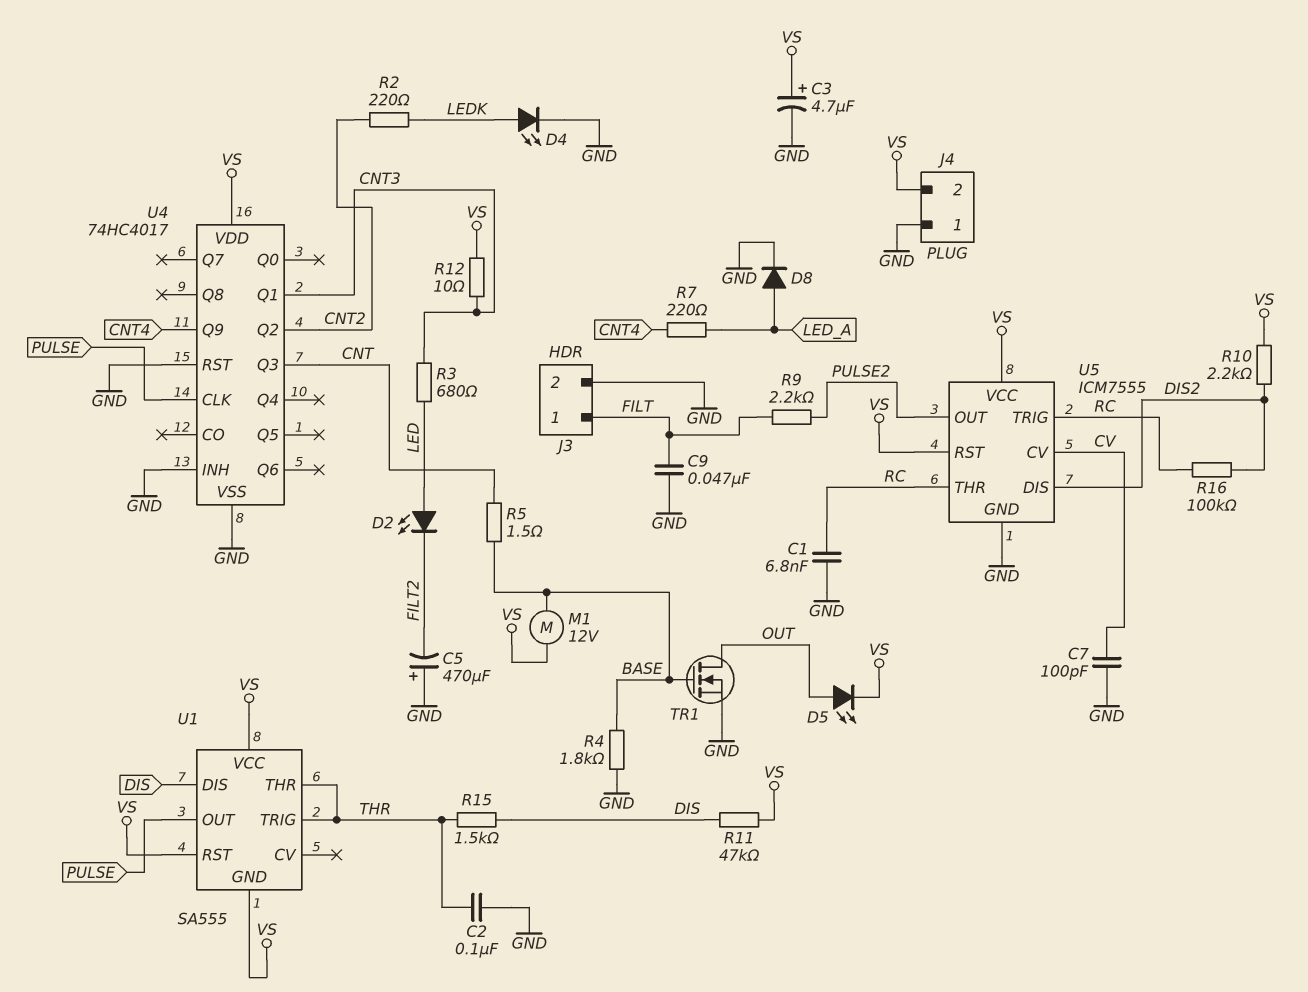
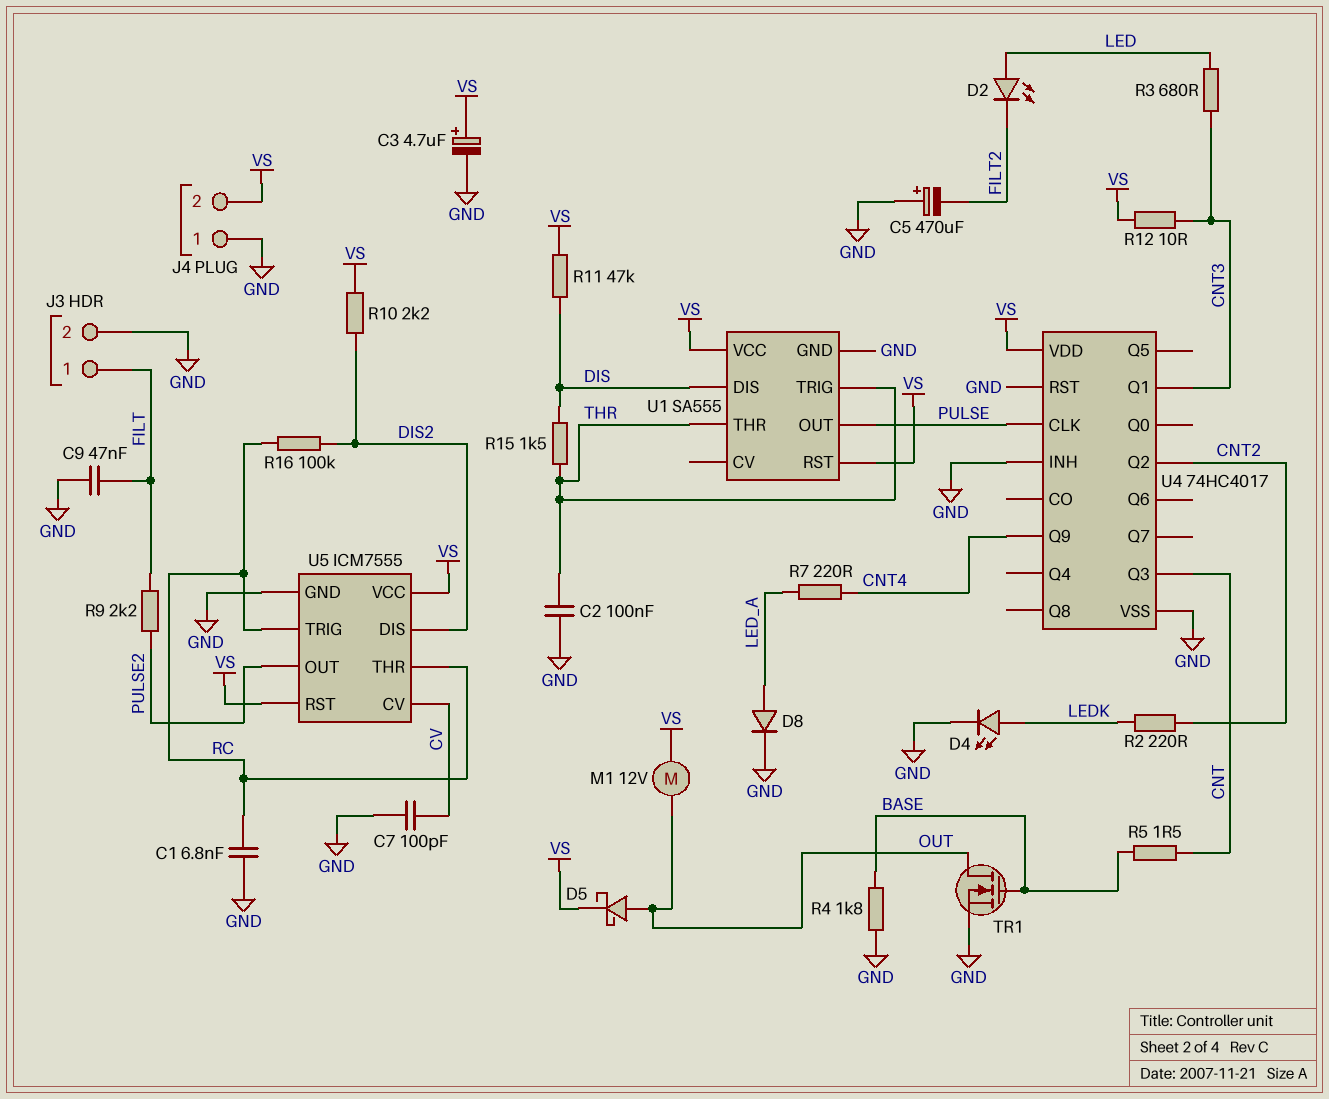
D5: LED (A OUT, K VS) -> schottky (A OUT, K VS)
M1: motor 12V (BASE, VS) -> motor 12V (OUT, VS)
U1 pin GND: VS -> GND

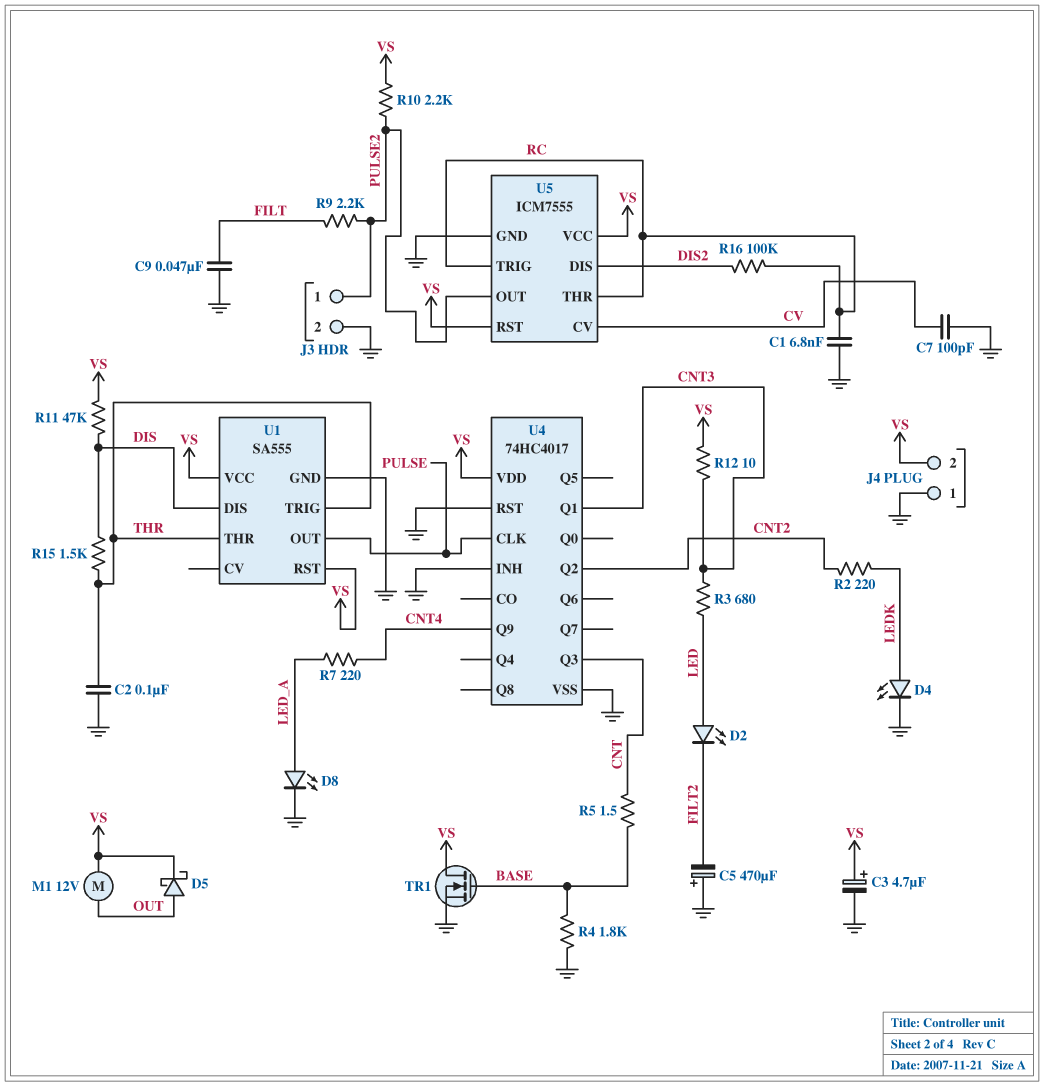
D8: diode (A LED_A, K GND) -> LED (A LED_A, K GND)
J3 pin 1: FILT -> PULSE2
R10: 2.2k (DIS2, VS) -> 2.2k (PULSE2, VS)
TR1: NMOS (G BASE, D OUT, S GND) -> NMOS (G BASE, D VS, S GND)

